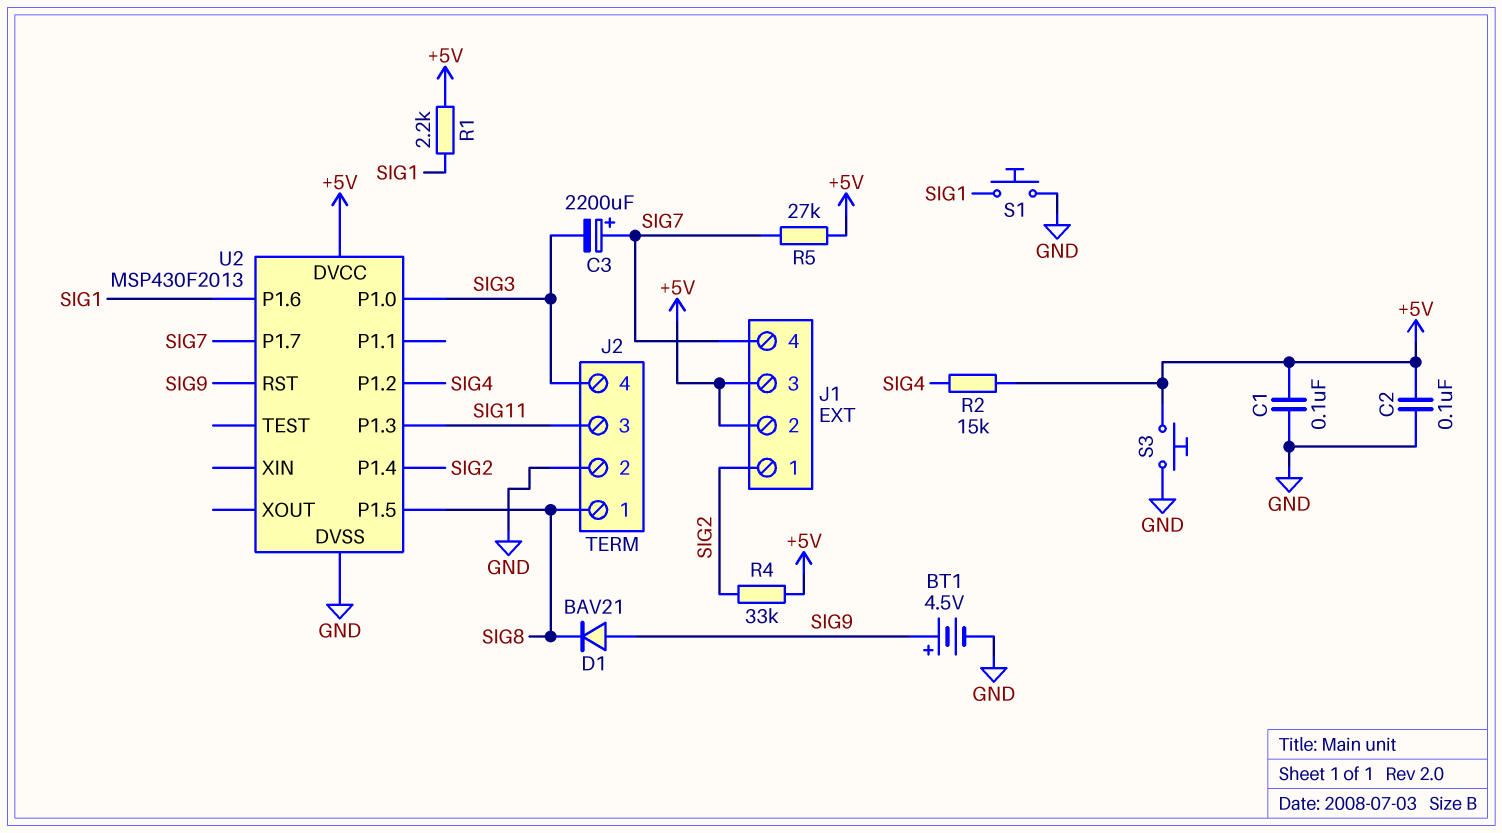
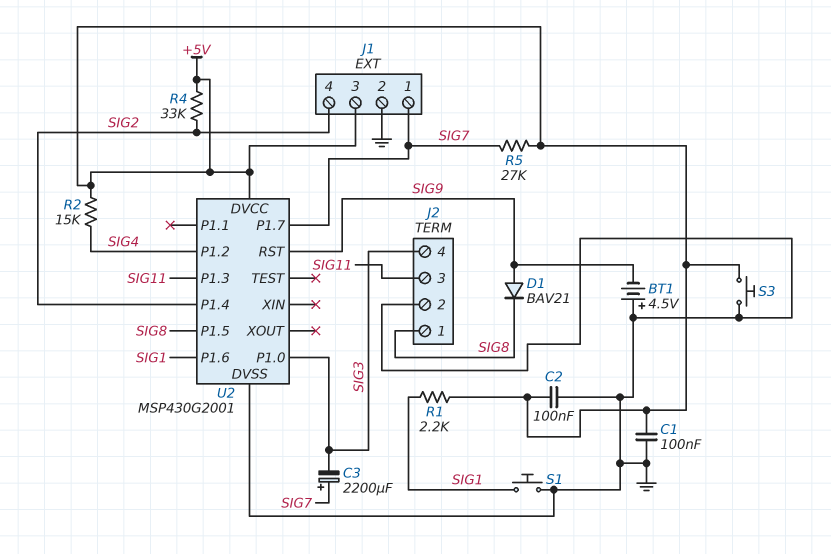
BT1: 4.5V (plus SIG9, minus GND) -> 4.5V (plus GND, minus SIG9)
J1 pin 1: SIG2 -> SIG7
J1 pin 2: +5V -> GND
J1 pin 4: SIG7 -> SIG2
U2: MSP430F2013 -> MSP430G2001

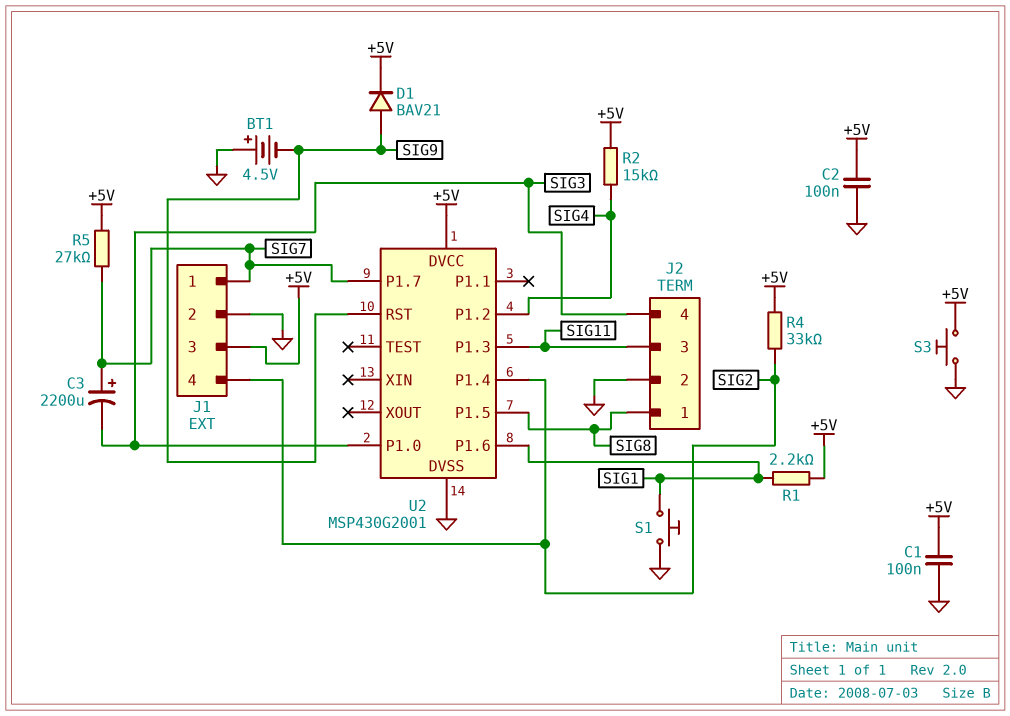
D1: diode BAV21 (A SIG9, K SIG8) -> diode BAV21 (A SIG9, K +5V)

